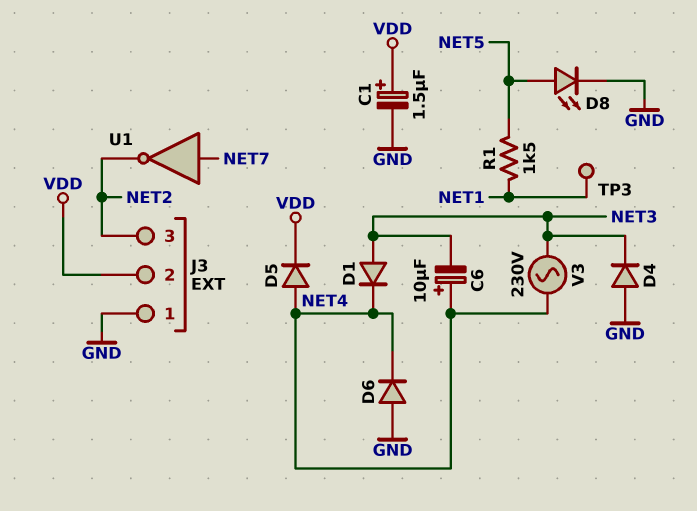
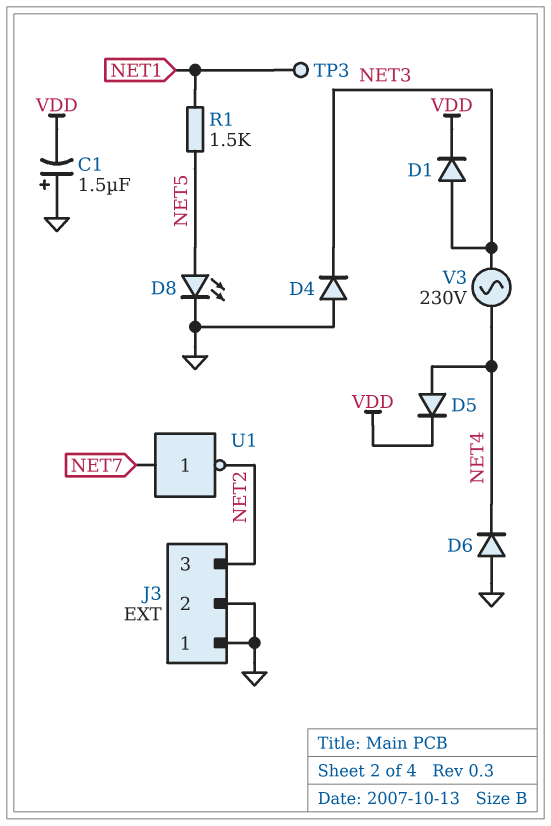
C1: 1.5uF (plus VDD, minus GND) -> 1.5uF (plus GND, minus VDD)
C6: 10uF (plus NET4, minus NET3) -> none
D1: diode (A NET3, K NET4) -> diode (A NET3, K VDD)
J3 pin 2: VDD -> GND

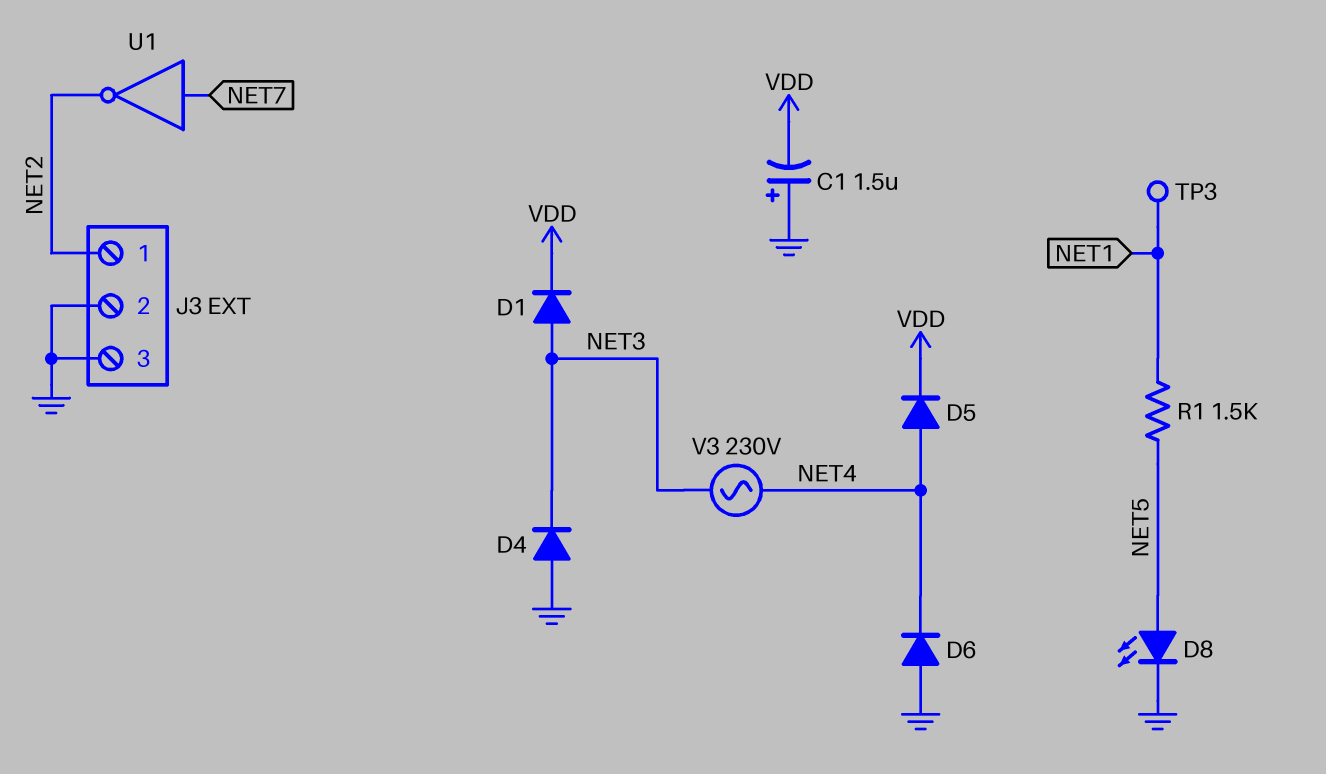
J3 pin 1: GND -> NET2
J3 pin 3: NET2 -> GND

